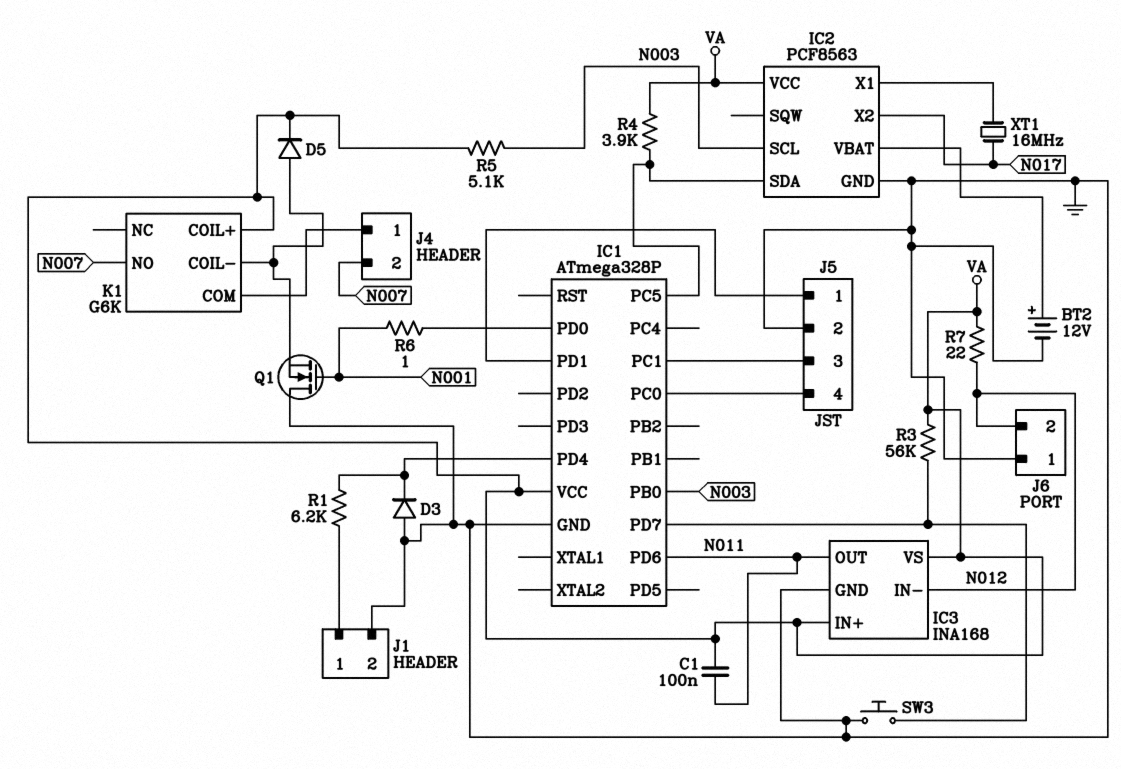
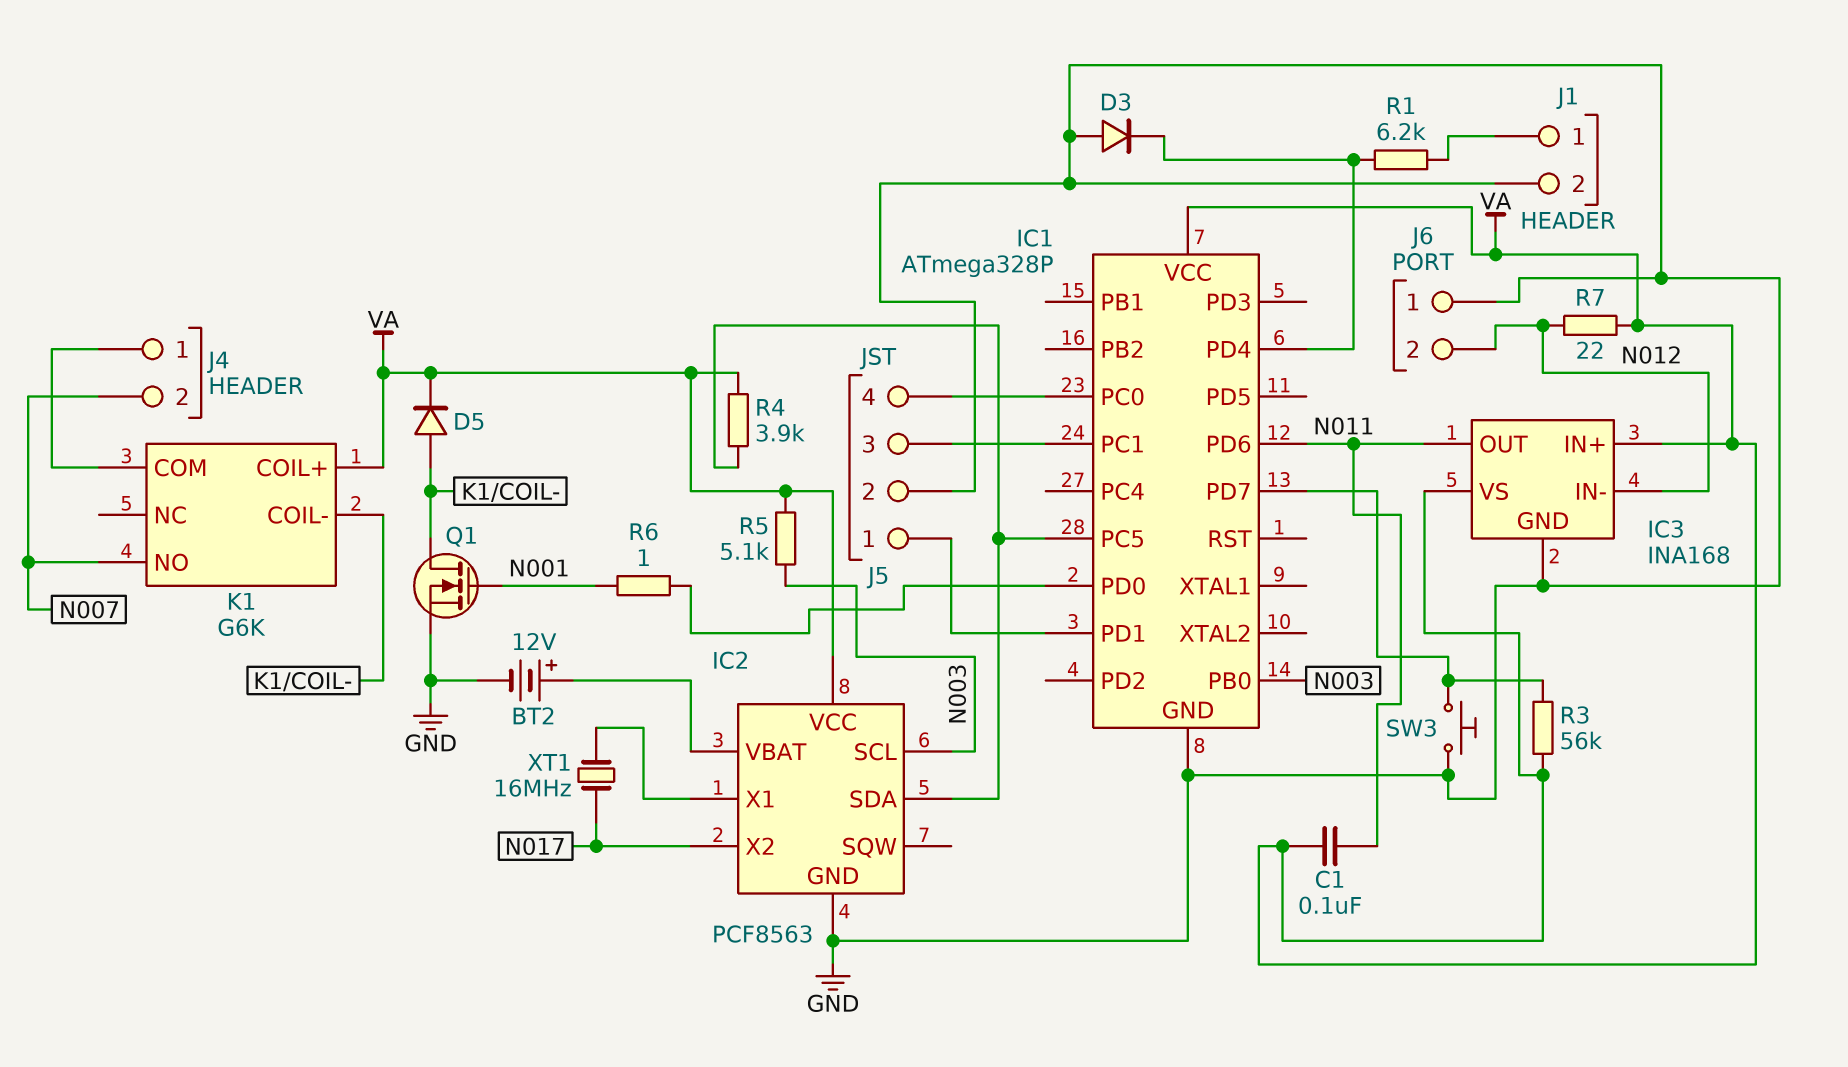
Q1: NMOS (G N001, D GND, S K1/COIL-) -> NMOS (G N001, D K1/COIL-, S GND)

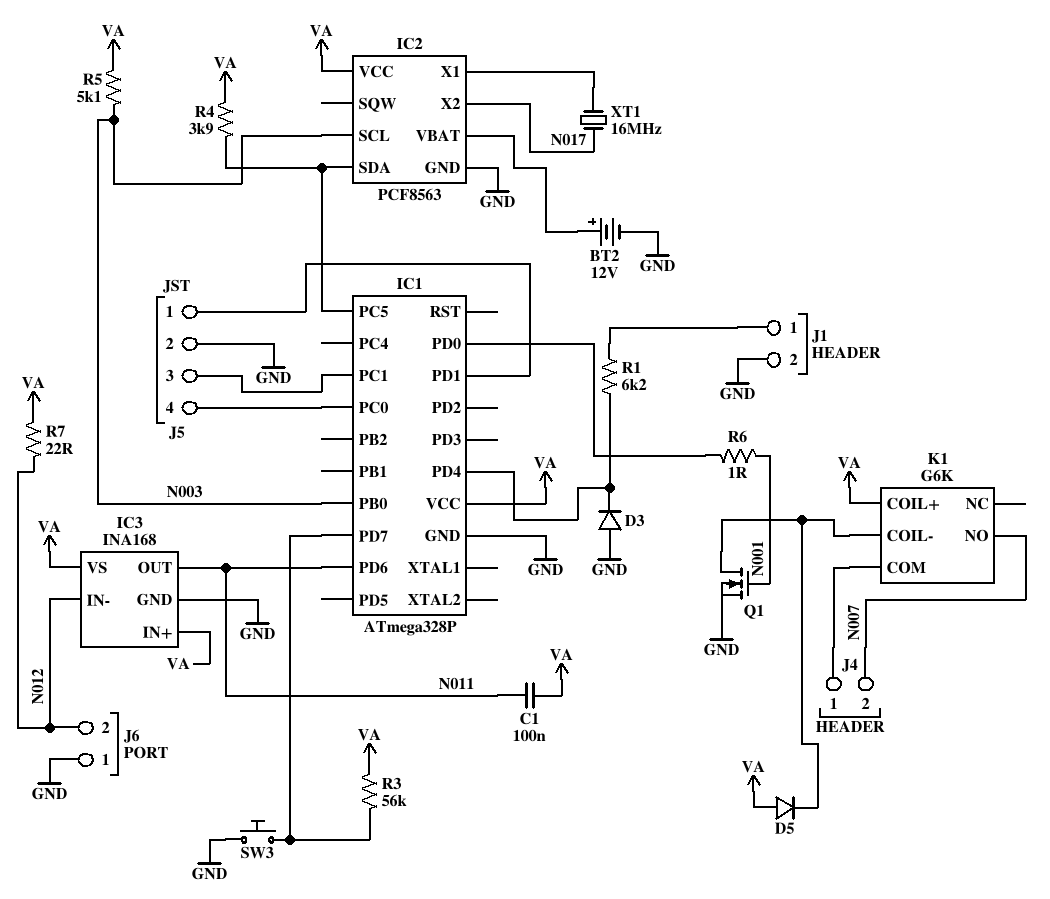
D5: diode (A K1/COIL-, K VA) -> diode (A VA, K K1/COIL-)

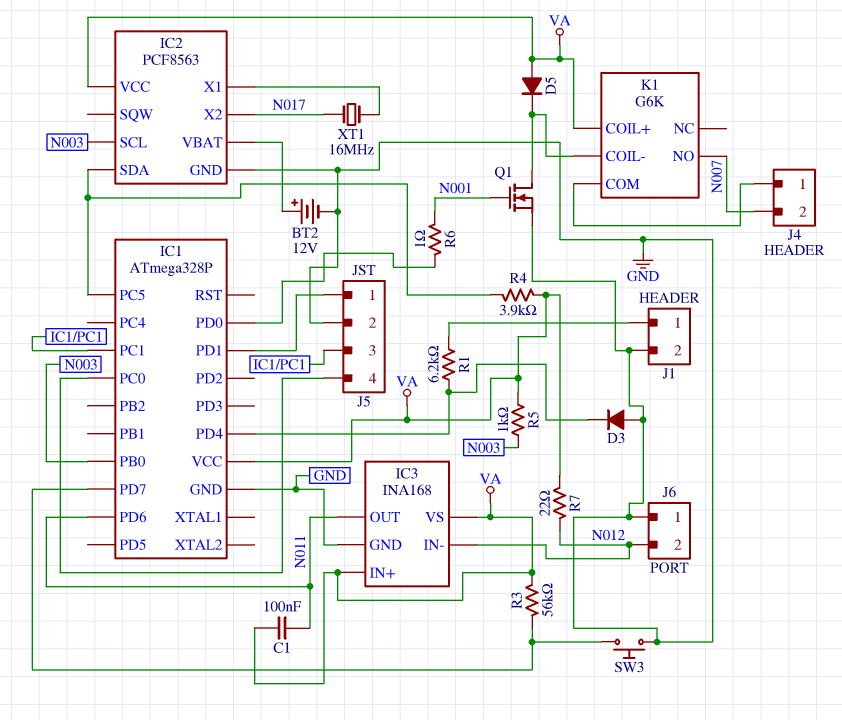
R5: 5.1k (N003, VA) -> 1k (N003, VA)

